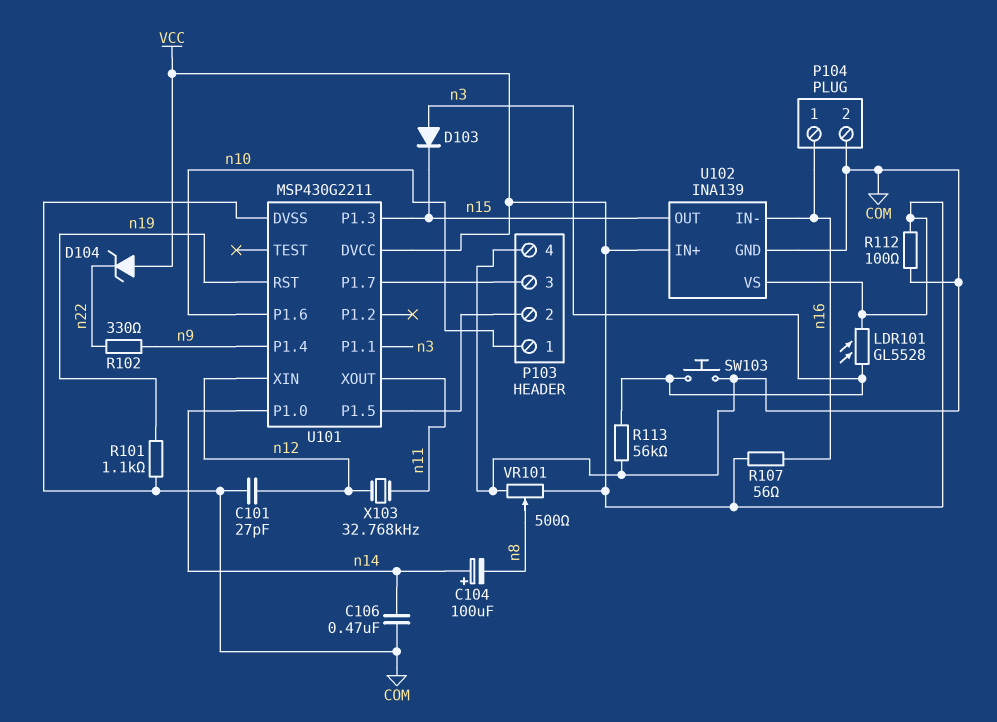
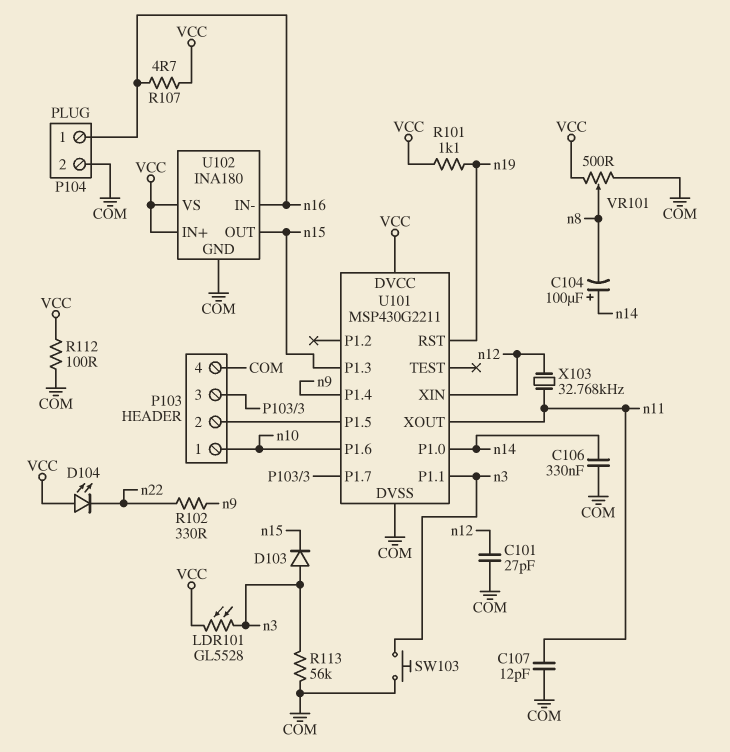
C106: 470nF (COM, n14) -> 330nF (COM, n14)
C107: none -> 12pF (COM, n11)
D104: zener (A VCC, K n22) -> LED (A VCC, K n22)
R101: 1.1k (COM, n19) -> 1.1k (VCC, n19)
R107: 56 (VCC, n16) -> 4.7 (VCC, n16)
U102: INA139 -> INA180

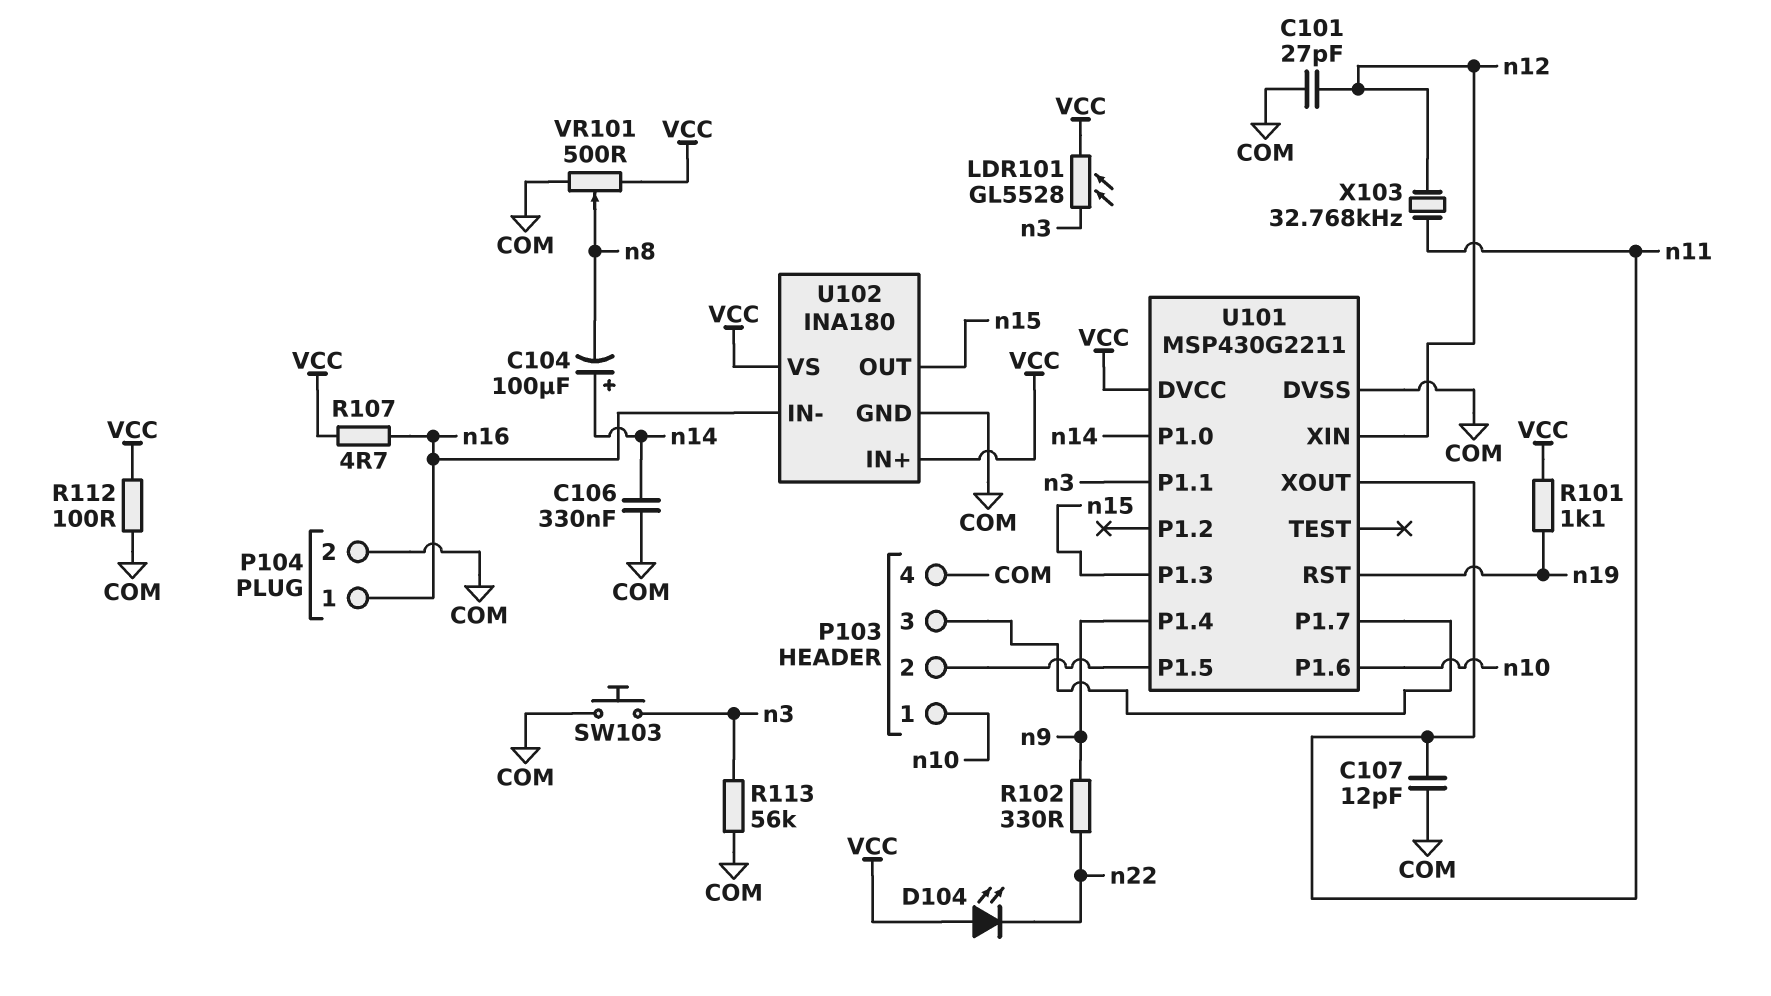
D103: diode (A n3, K n15) -> none

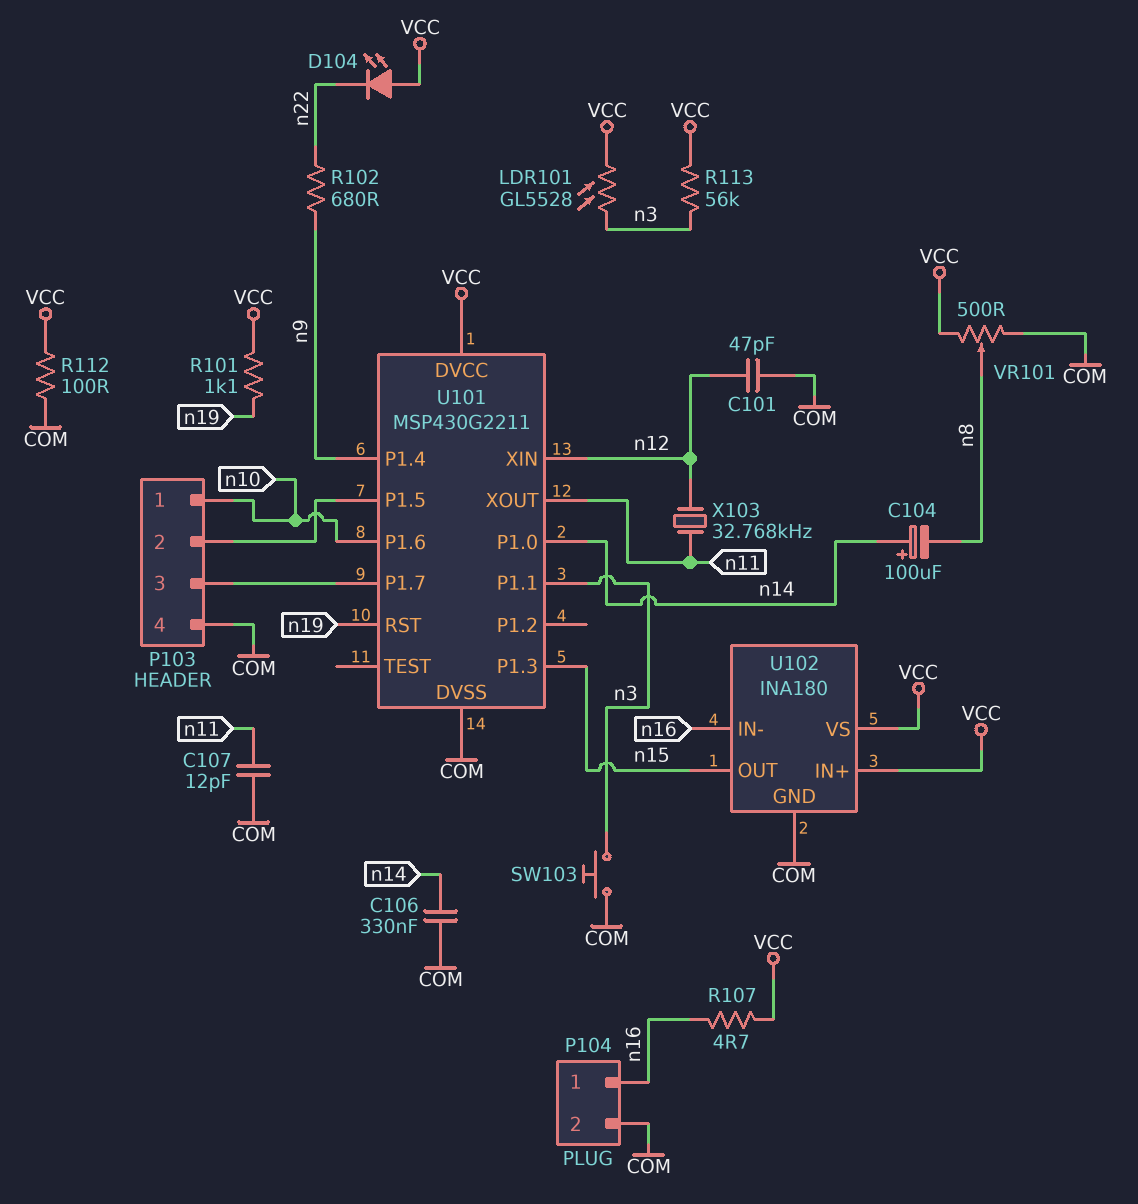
C101: 27pF (COM, n12) -> 47pF (COM, n12)
R102: 330 (n9, n22) -> 680 (n9, n22)
R113: 56k (COM, n3) -> 56k (VCC, n3)

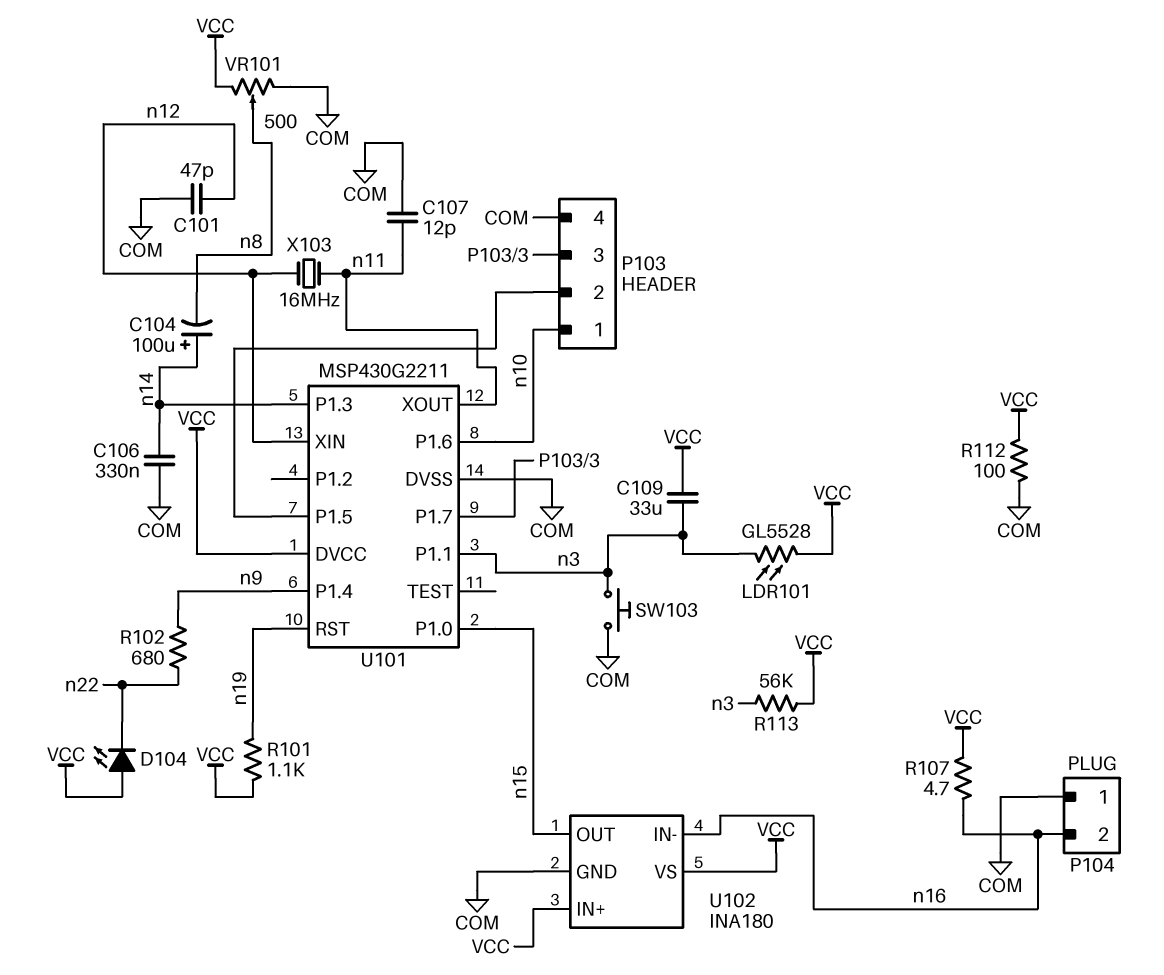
C109: none -> 33uF (VCC, n3)
P104 pin 1: n16 -> COM
P104 pin 2: COM -> n16
U101 pin P1.0: n14 -> n15
U101 pin P1.3: n15 -> n14
X103: 32.768kHz (n11, n12) -> 16MHz (n11, n12)

